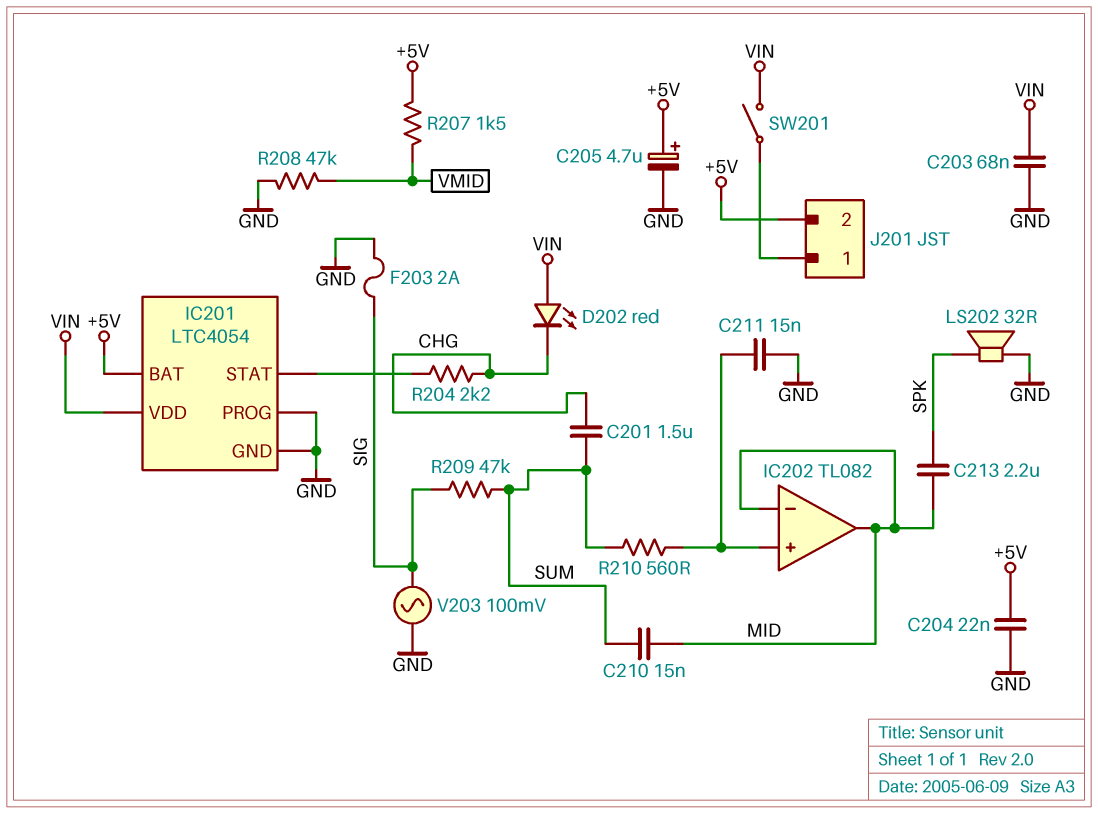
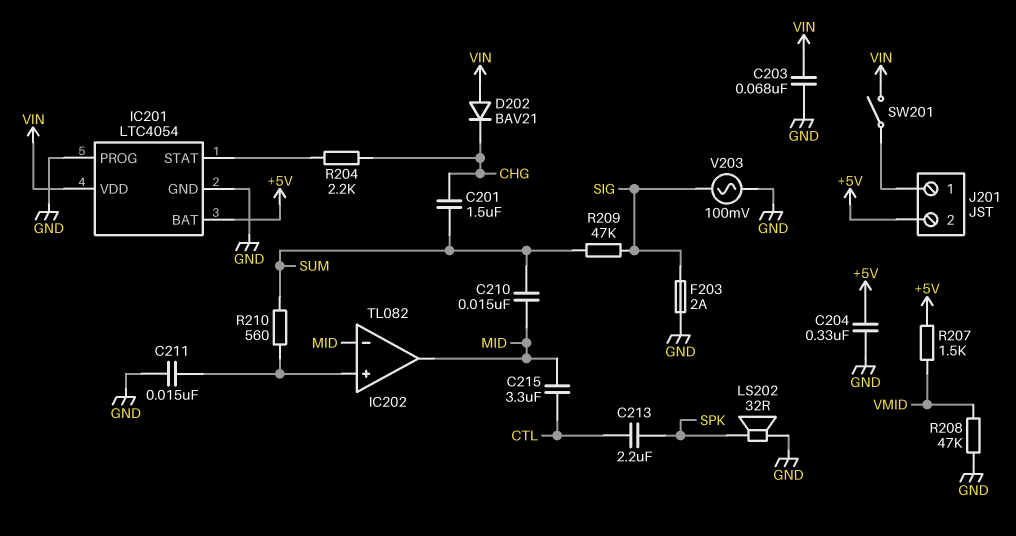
C204: 22nF (+5V, GND) -> 330nF (+5V, GND)
C205: 4.7uF (plus +5V, minus GND) -> none
C213: 2.2uF (MID, SPK) -> 2.2uF (CTL, SPK)
C215: none -> 3.3uF (CTL, MID)
D202: LED red (A VIN, K CHG) -> diode BAV21 (A VIN, K CHG)

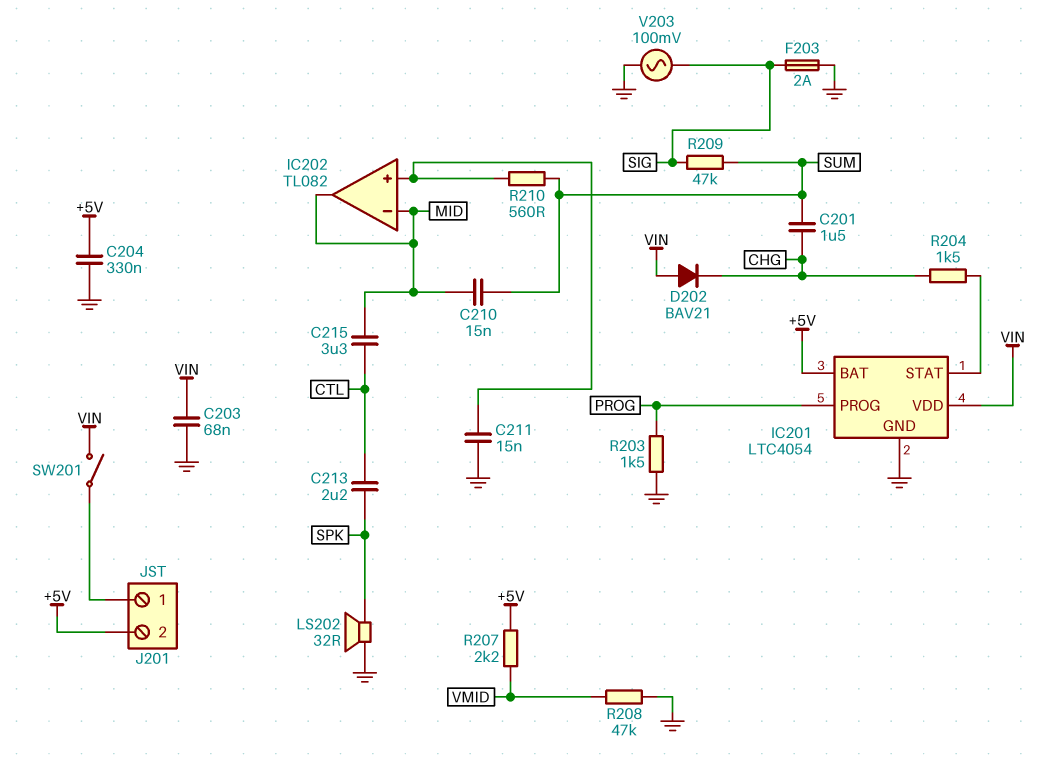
IC201 pin PROG: GND -> PROG
R203: none -> 1.5k (GND, PROG)
R204: 2.2k (CHG, IC201/STAT) -> 1.5k (CHG, IC201/STAT)
R207: 1.5k (+5V, VMID) -> 2.2k (+5V, VMID)

